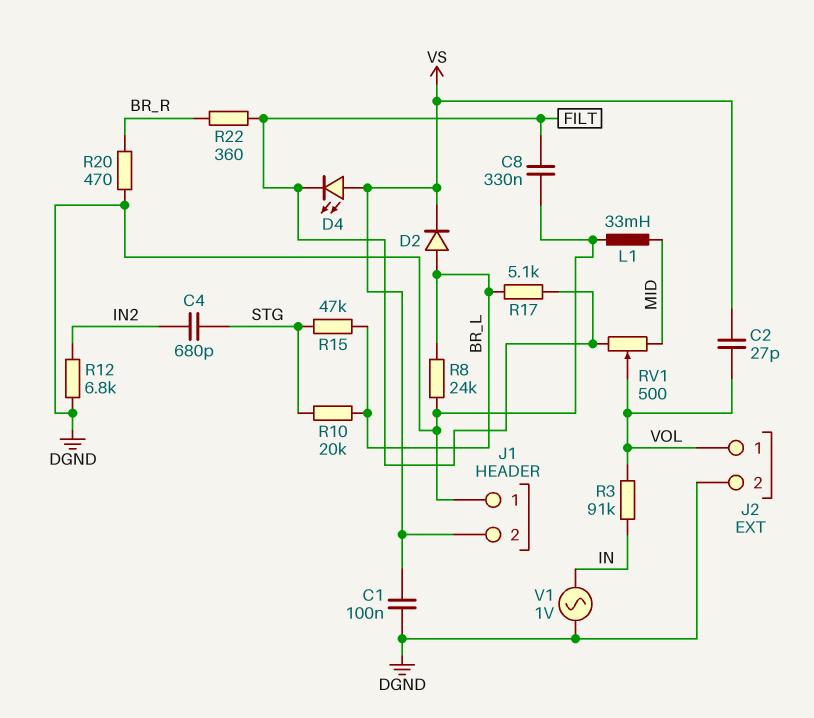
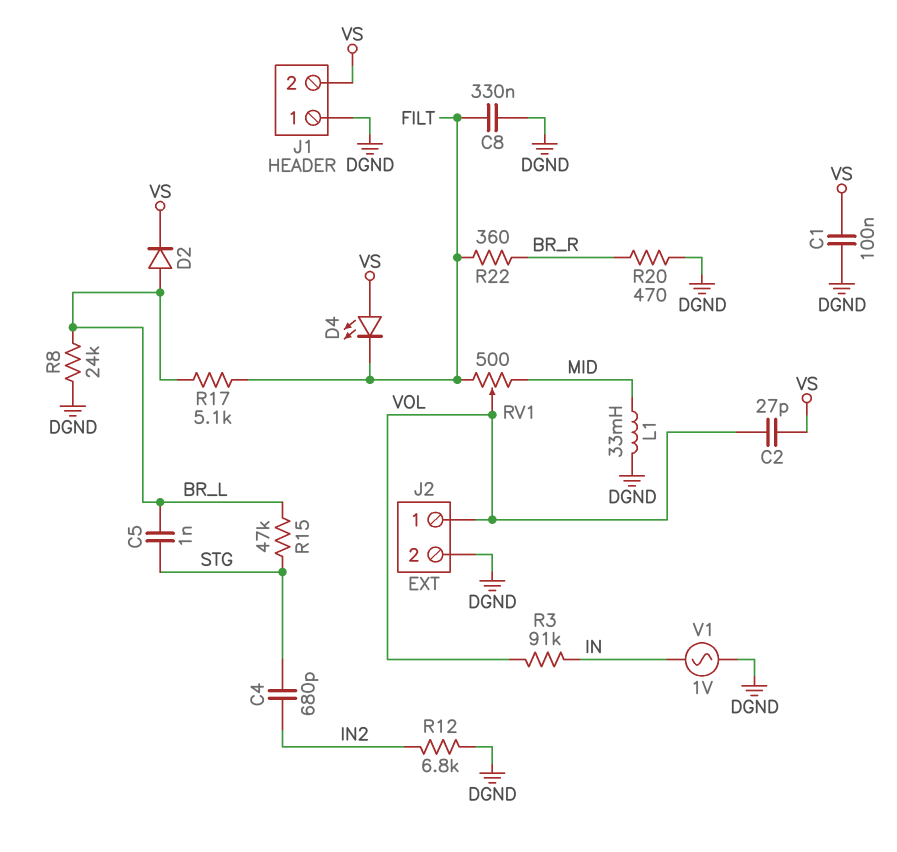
C5: none -> 1nF (BR_L, STG)
R10: 20k (BR_L, STG) -> none

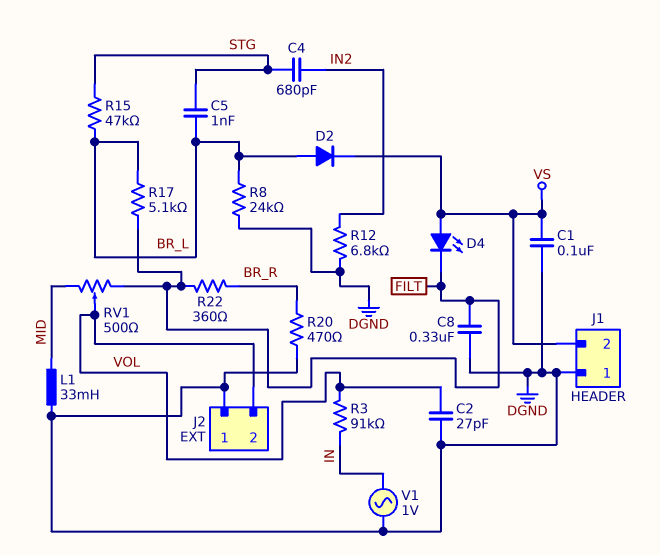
C2: 27pF (VOL, VS) -> 27pF (DGND, VOL)
J2 pin 1: VOL -> DGND
J2 pin 2: DGND -> VOL

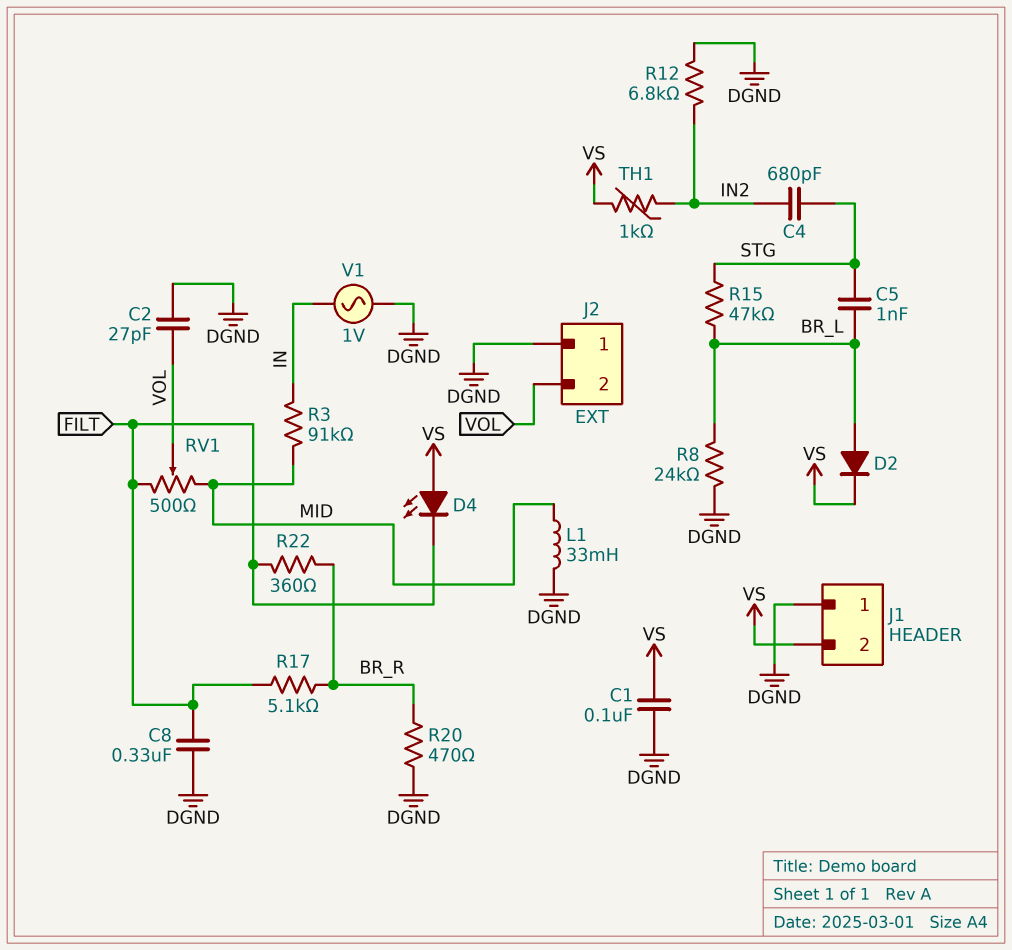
R3: 91k (IN, VOL) -> 91k (IN, MID)
R17: 5.1k (BR_L, FILT) -> 5.1k (BR_R, FILT)
TH1: none -> 1k (IN2, VS)

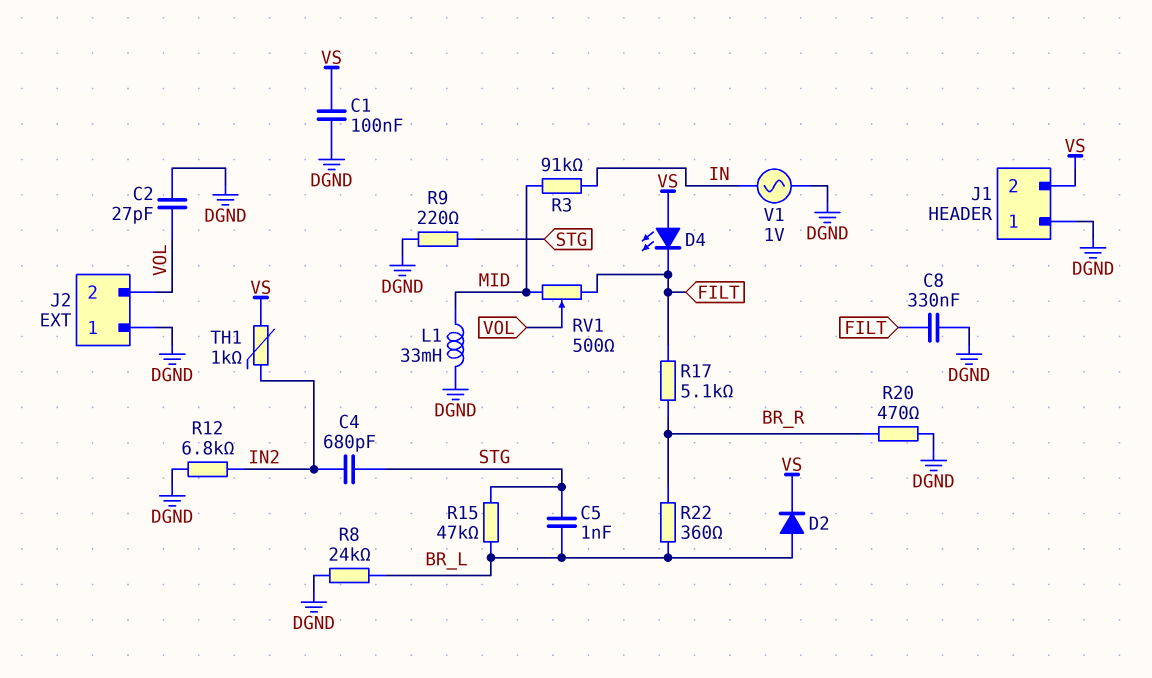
R9: none -> 220 (DGND, STG)
R22: 360 (BR_R, FILT) -> 360 (BR_L, BR_R)

